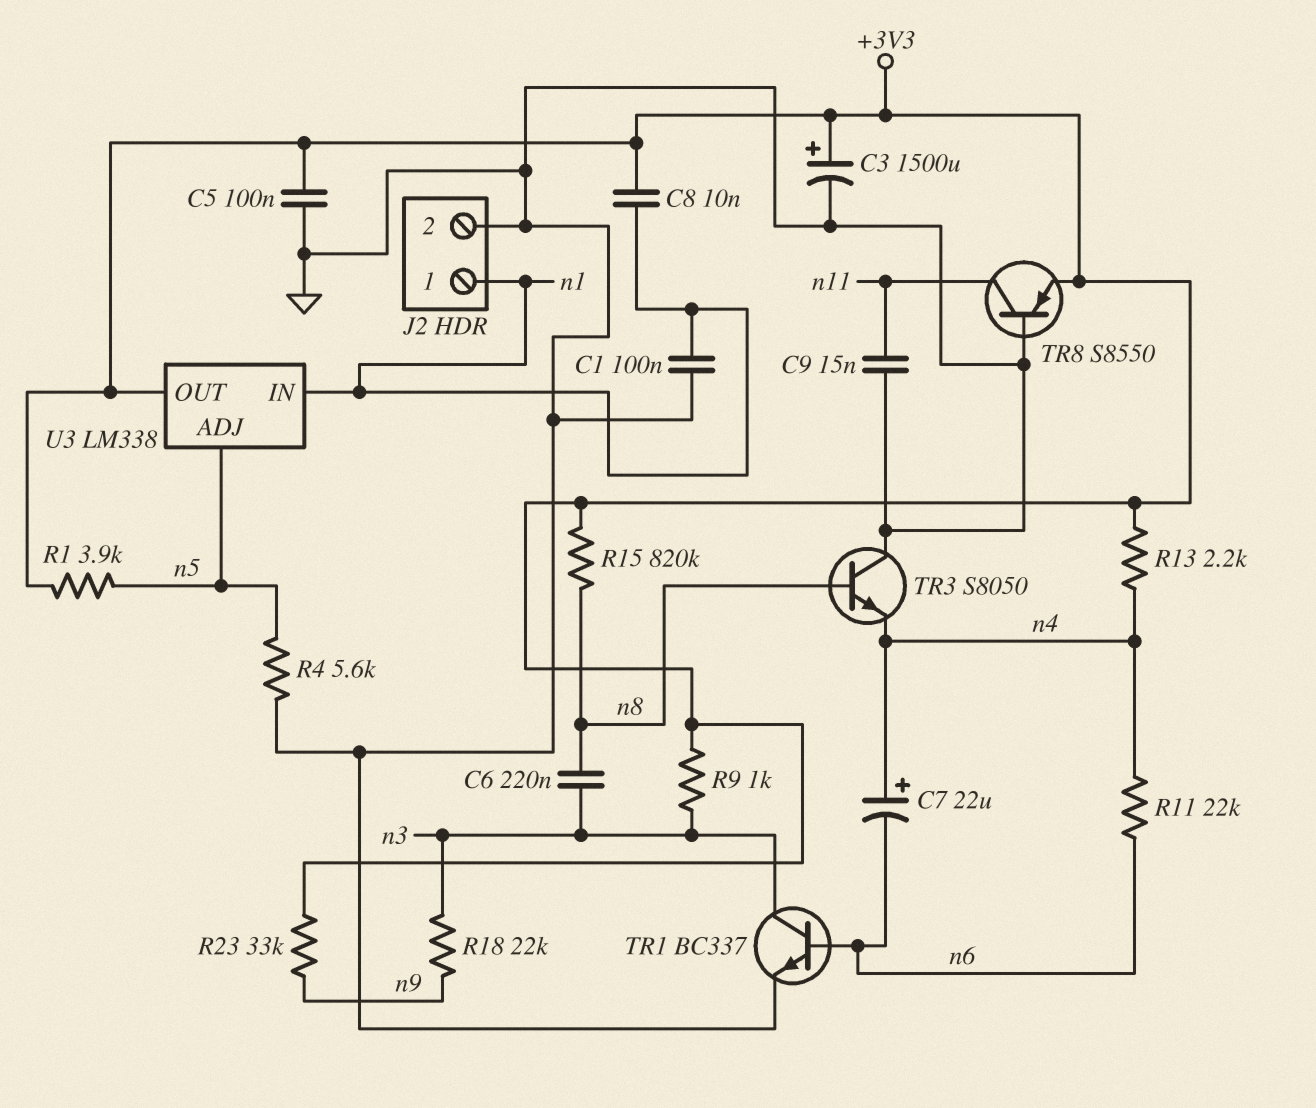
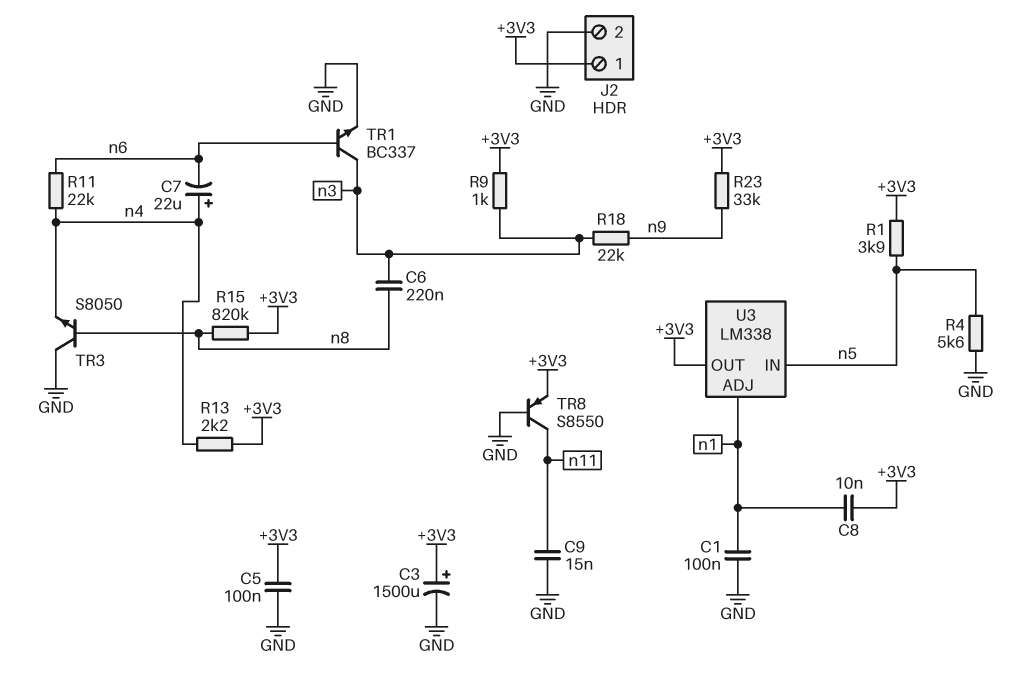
J2 pin 1: n1 -> +3V3
U3 pin ADJ: n5 -> n1
U3 pin IN: n1 -> n5

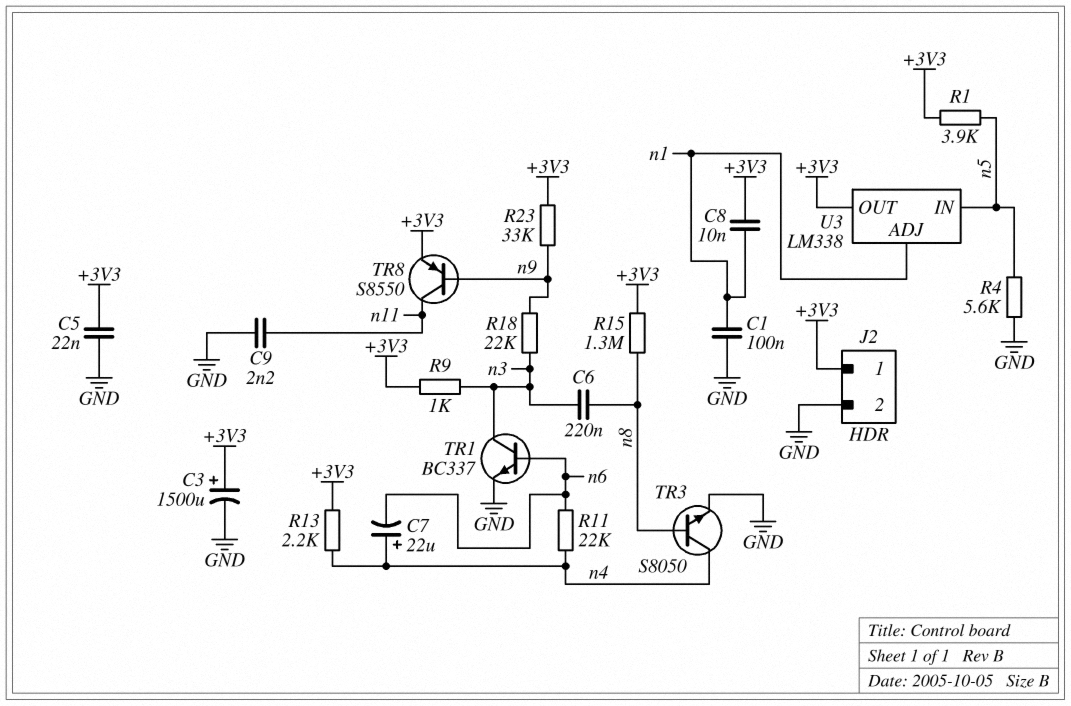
C5: 100nF (+3V3, GND) -> 22nF (+3V3, GND)
C9: 15nF (GND, n11) -> 2.2nF (GND, n11)
R15: 820k (+3V3, n8) -> 1.3M (+3V3, n8)
TR3: NPN S8050 (B n8, C GND, E n4) -> NPN S8050 (B n8, C n4, E GND)
TR8: PNP S8550 (B GND, C n11, E +3V3) -> PNP S8550 (B n9, C n11, E +3V3)

